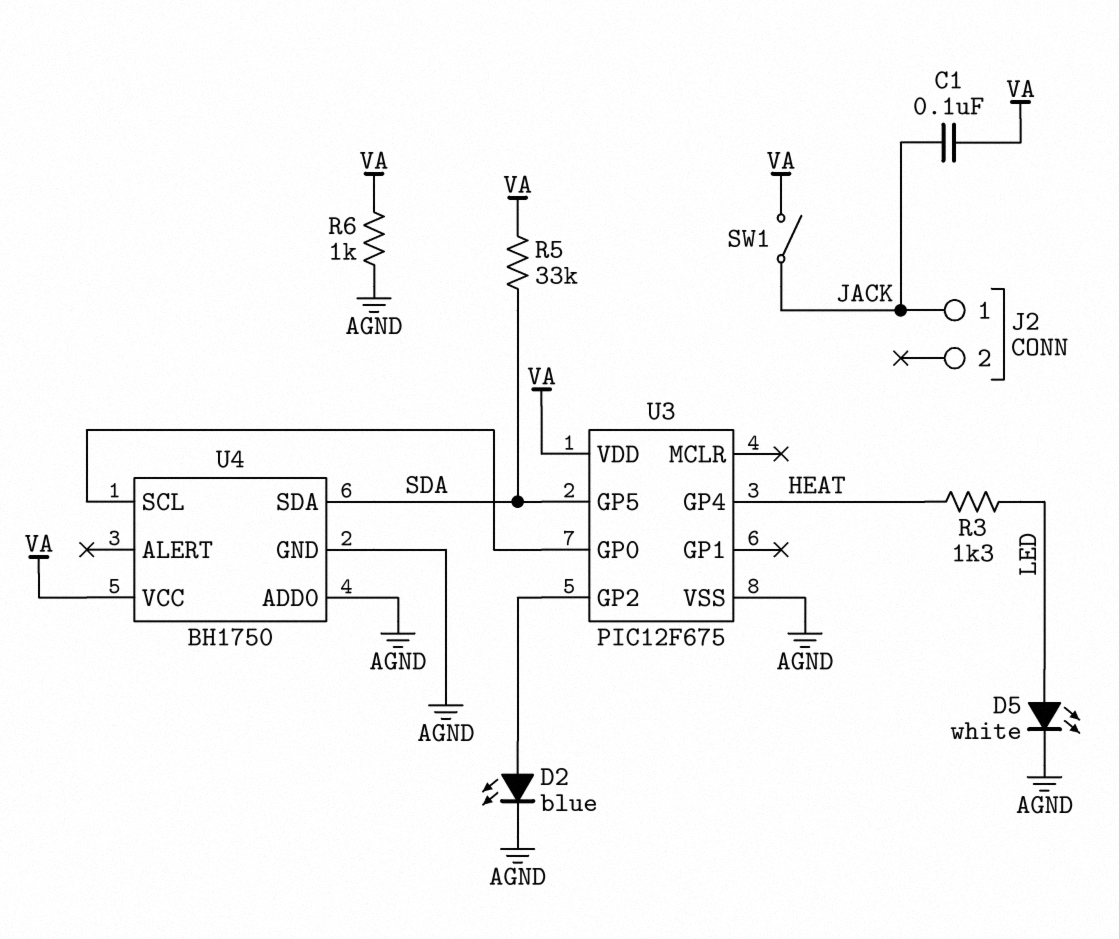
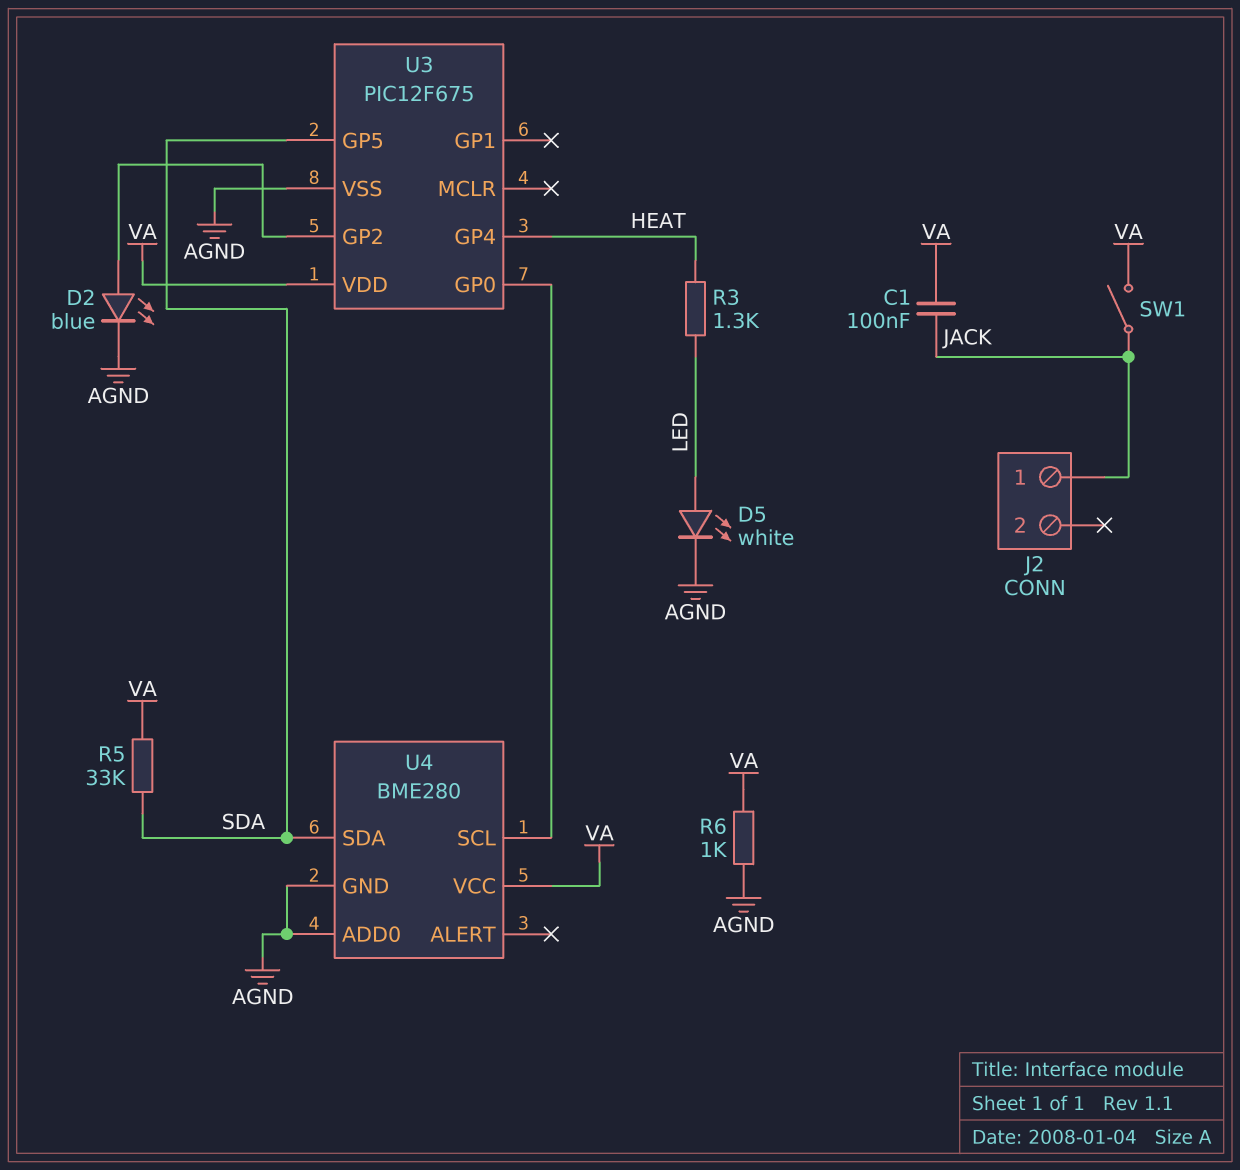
U4: BH1750 -> BME280

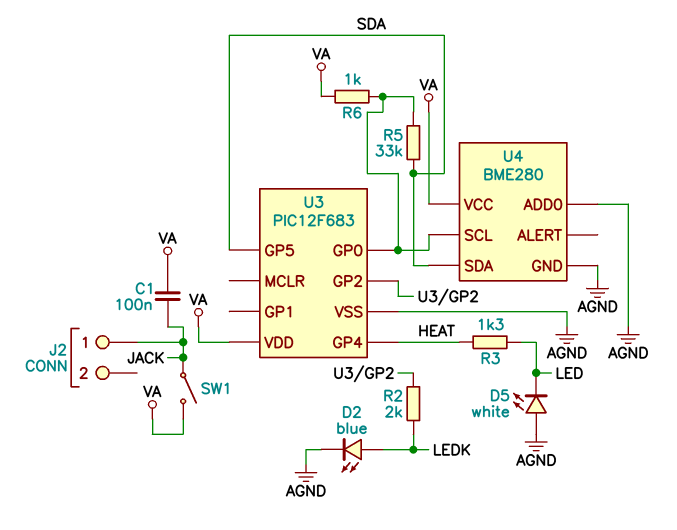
D2: LED blue (A U3/GP2, K AGND) -> LED blue (A LEDK, K AGND)
D5: LED white (A LED, K AGND) -> LED white (A AGND, K LED)
R2: none -> 2k (LEDK, U3/GP2)
R5: 33k (SDA, VA) -> 33k (SDA, U3/GP0)
R6: 1k (AGND, VA) -> 1k (U3/GP0, VA)
U3: PIC12F675 -> PIC12F683

